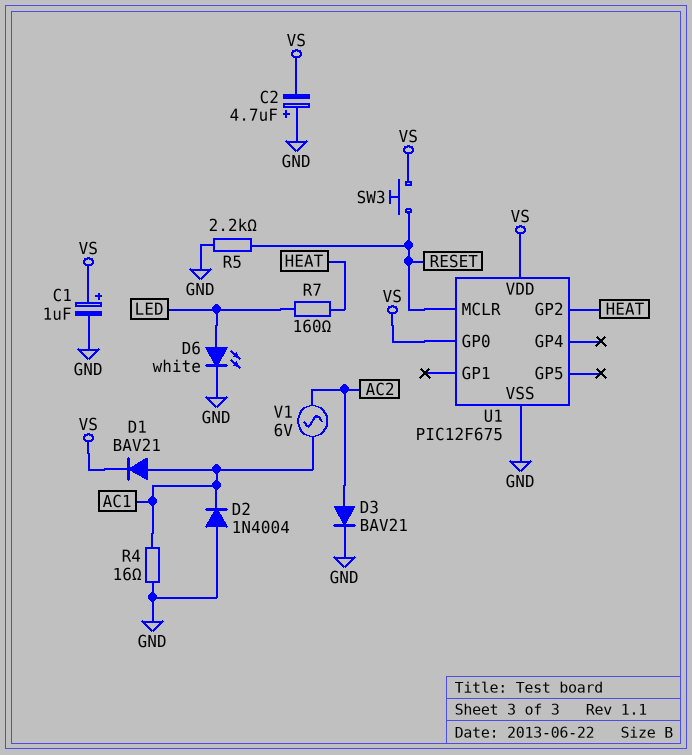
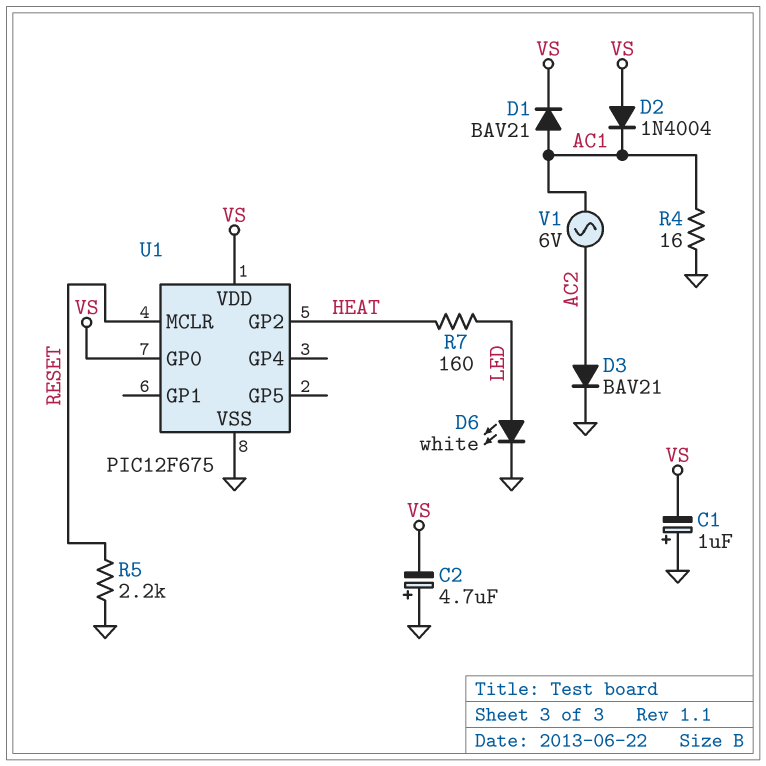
C1: 1uF (plus VS, minus GND) -> 1uF (plus GND, minus VS)
D2: diode 1N4004 (A GND, K AC1) -> diode 1N4004 (A VS, K AC1)
SW3: button (RESET, VS) -> none

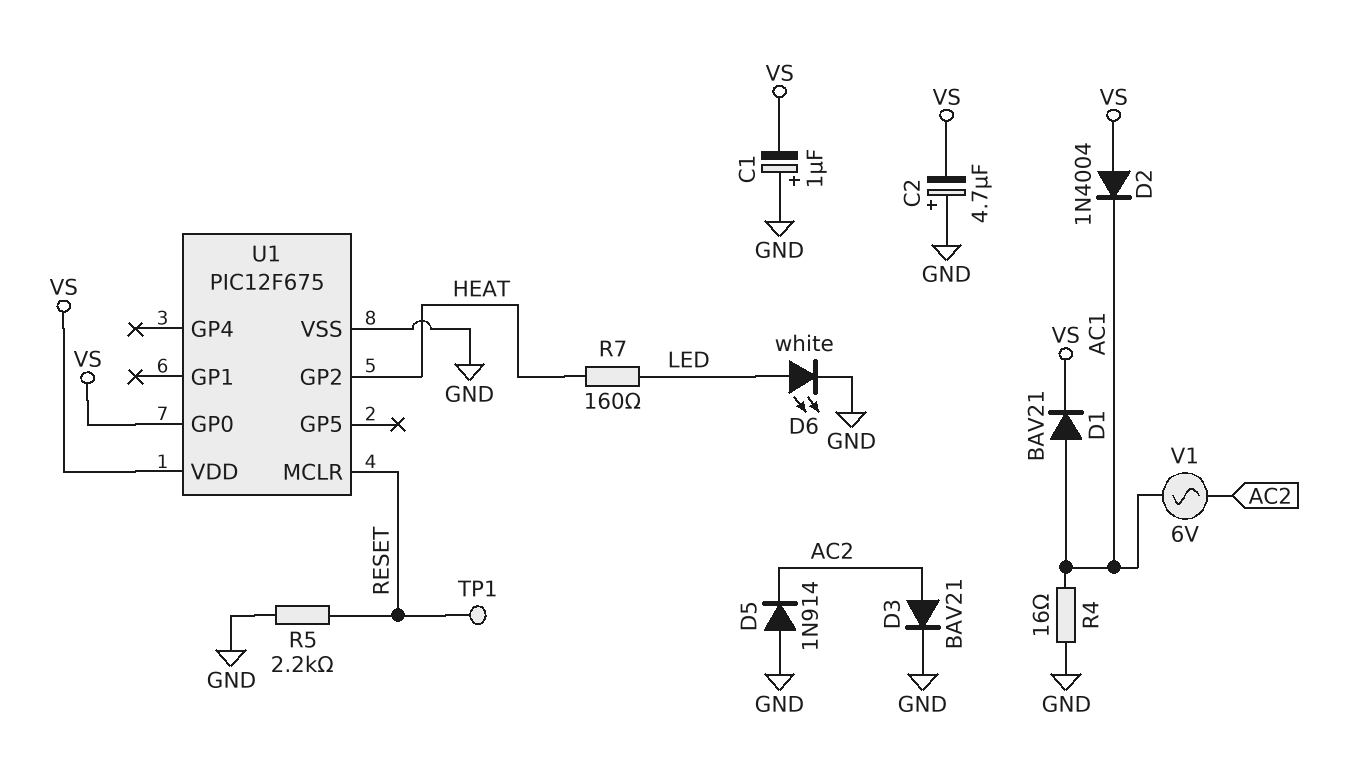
D5: none -> diode 1N914 (A GND, K AC2)
TP1: none -> test point (RESET)

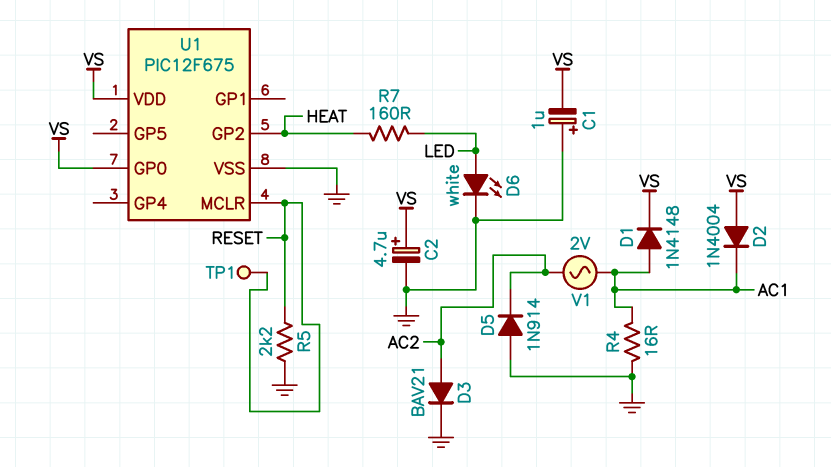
C2: 4.7uF (plus GND, minus VS) -> 4.7uF (plus VS, minus GND)
D1: diode BAV21 (A AC1, K VS) -> diode 1N4148 (A AC1, K VS)
V1: AC 6V (AC1, AC2) -> AC 2V (AC1, AC2)

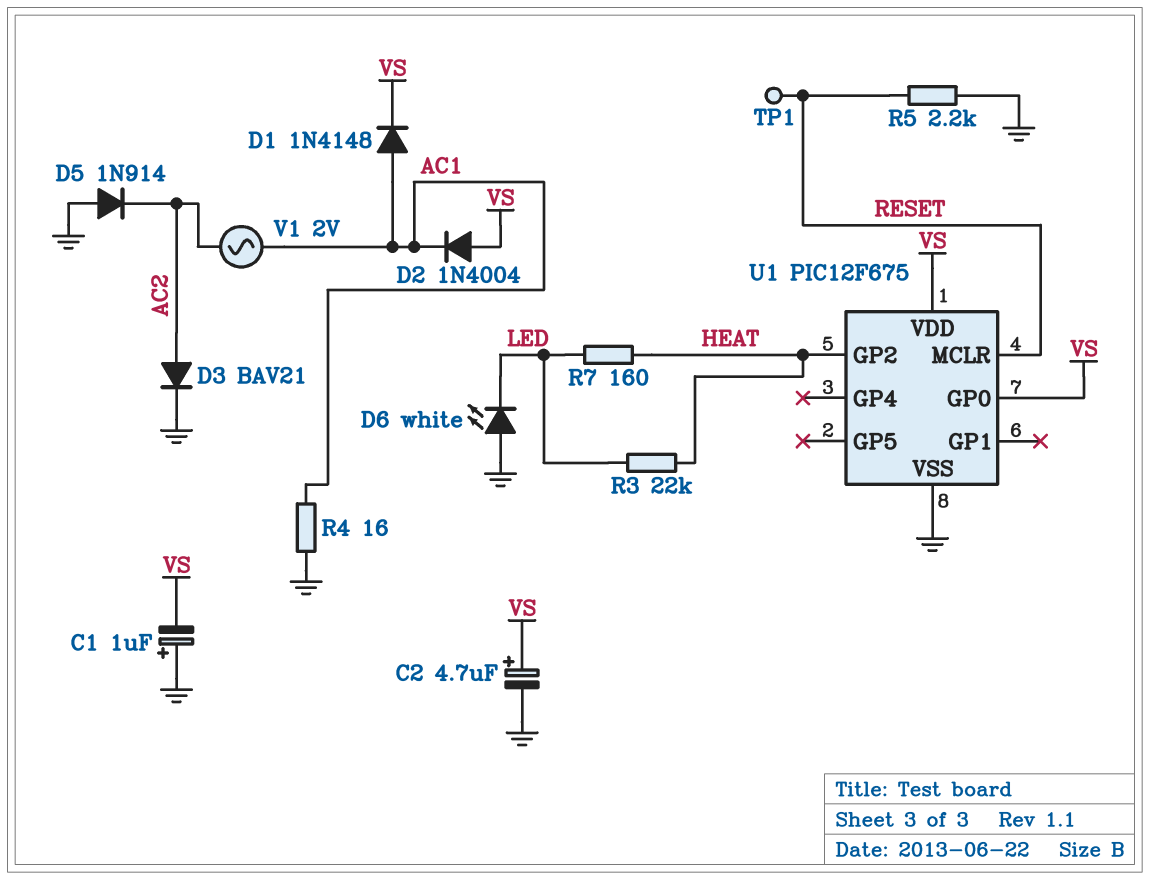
D6: LED white (A LED, K GND) -> LED white (A GND, K LED)
R3: none -> 22k (HEAT, LED)

